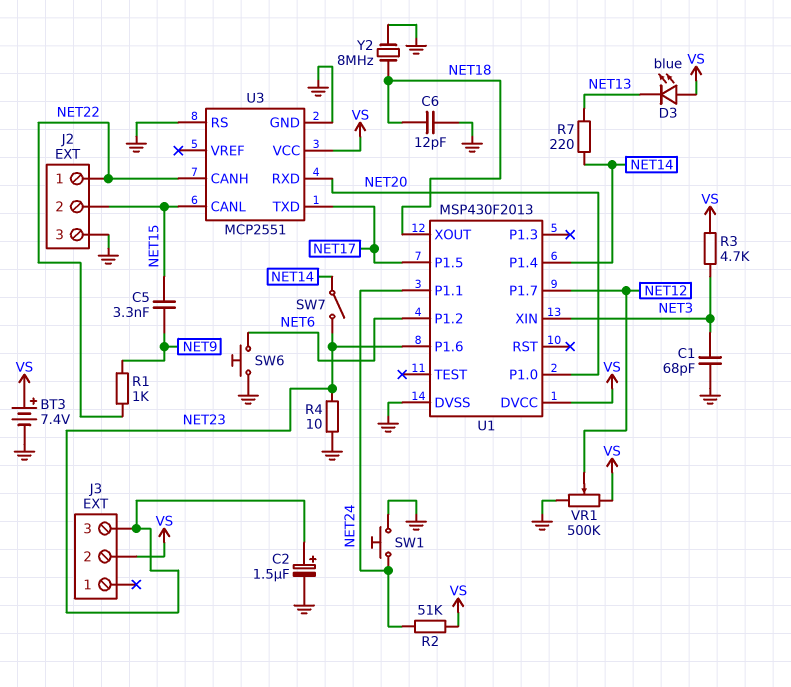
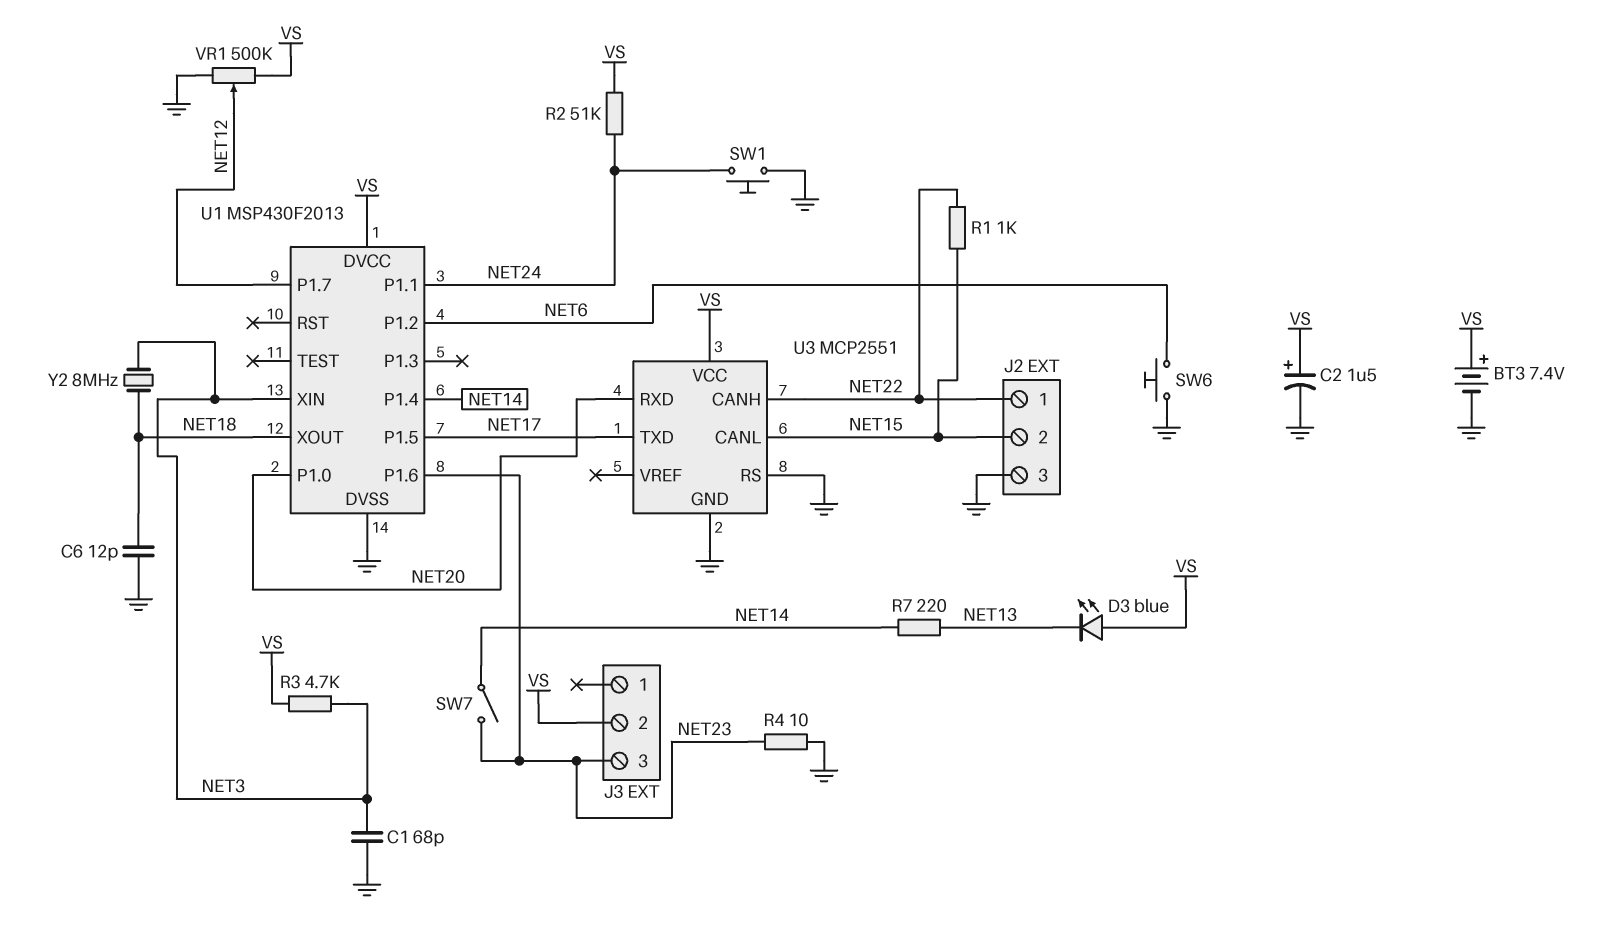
C2: 1.5uF (plus NET23, minus GND) -> 1.5uF (plus VS, minus GND)
C5: 3.3nF (NET9, NET15) -> none
R1: 1k (NET9, NET22) -> 1k (NET15, NET22)
Y2: 8MHz (GND, NET18) -> 8MHz (NET3, NET18)

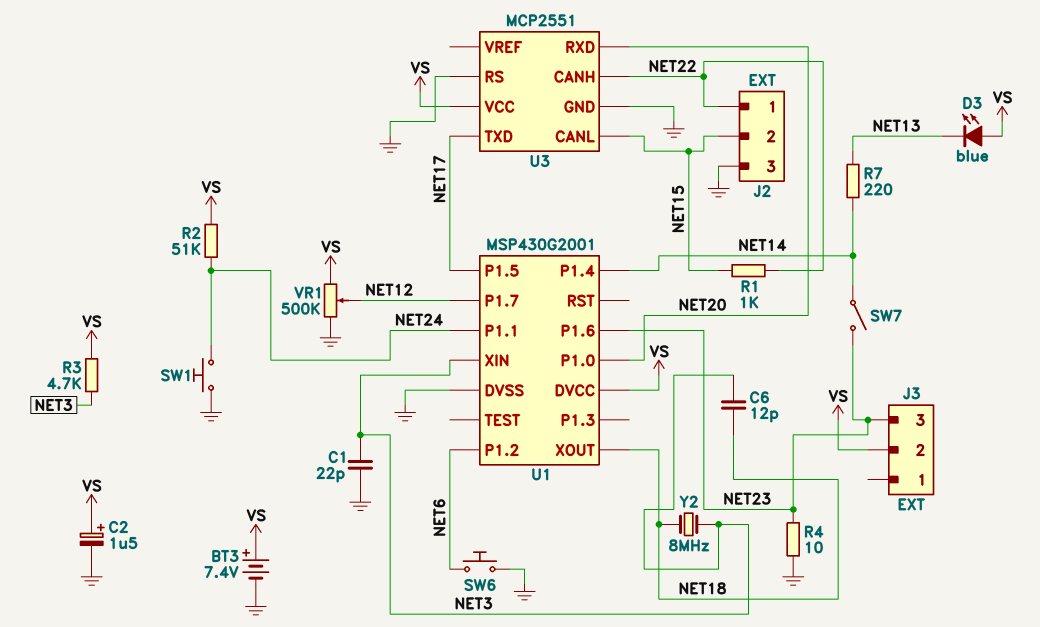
C1: 68pF (GND, NET3) -> 22pF (GND, NET3)
C6: 12pF (GND, NET18) -> 12pF (NET3, NET18)
U1: MSP430F2013 -> MSP430G2001

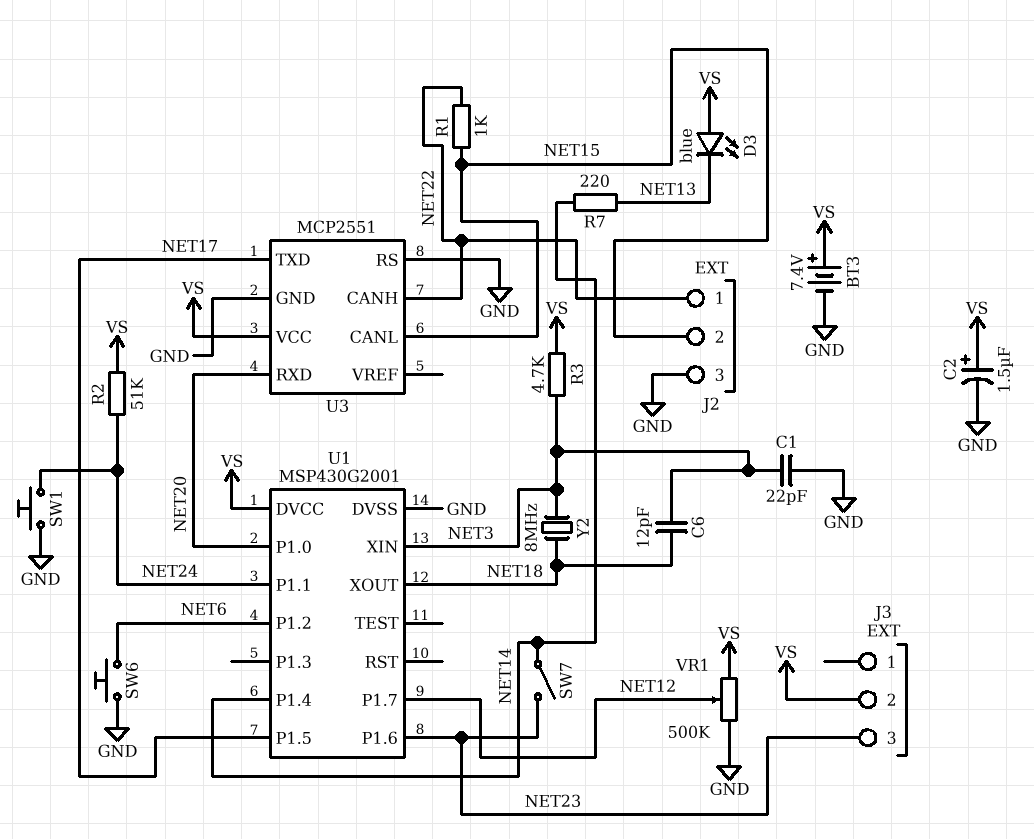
R4: 10 (GND, NET23) -> none

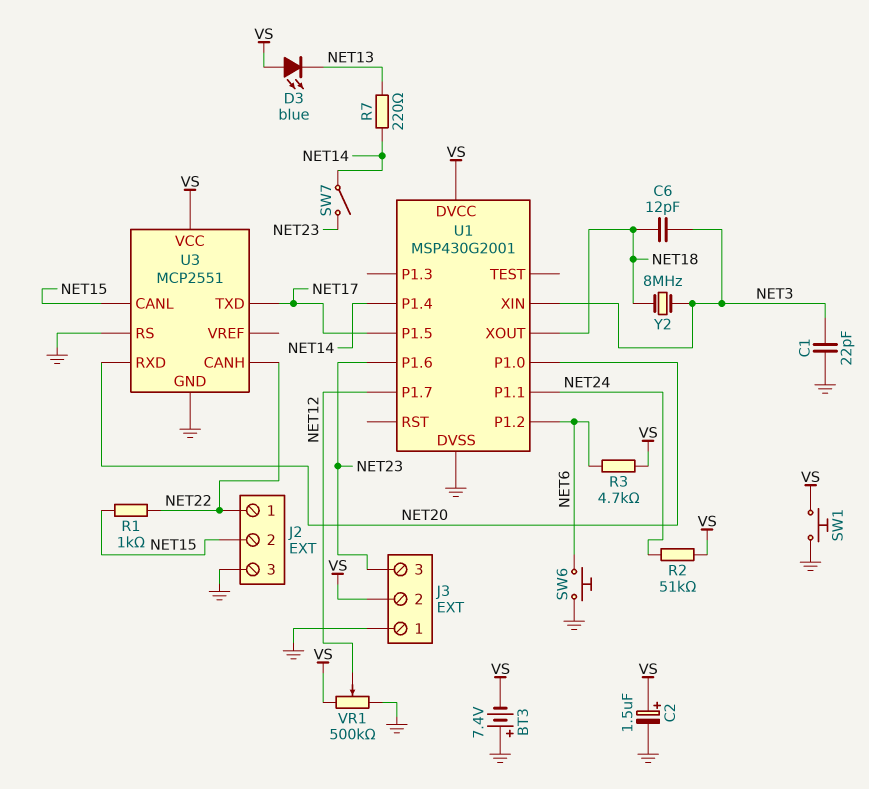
BT3: 7.4V (plus VS, minus GND) -> 7.4V (plus GND, minus VS)
J3 pin 1: none -> GND
R3: 4.7k (NET3, VS) -> 4.7k (NET6, VS)
SW1: button (GND, NET24) -> button (GND, VS)

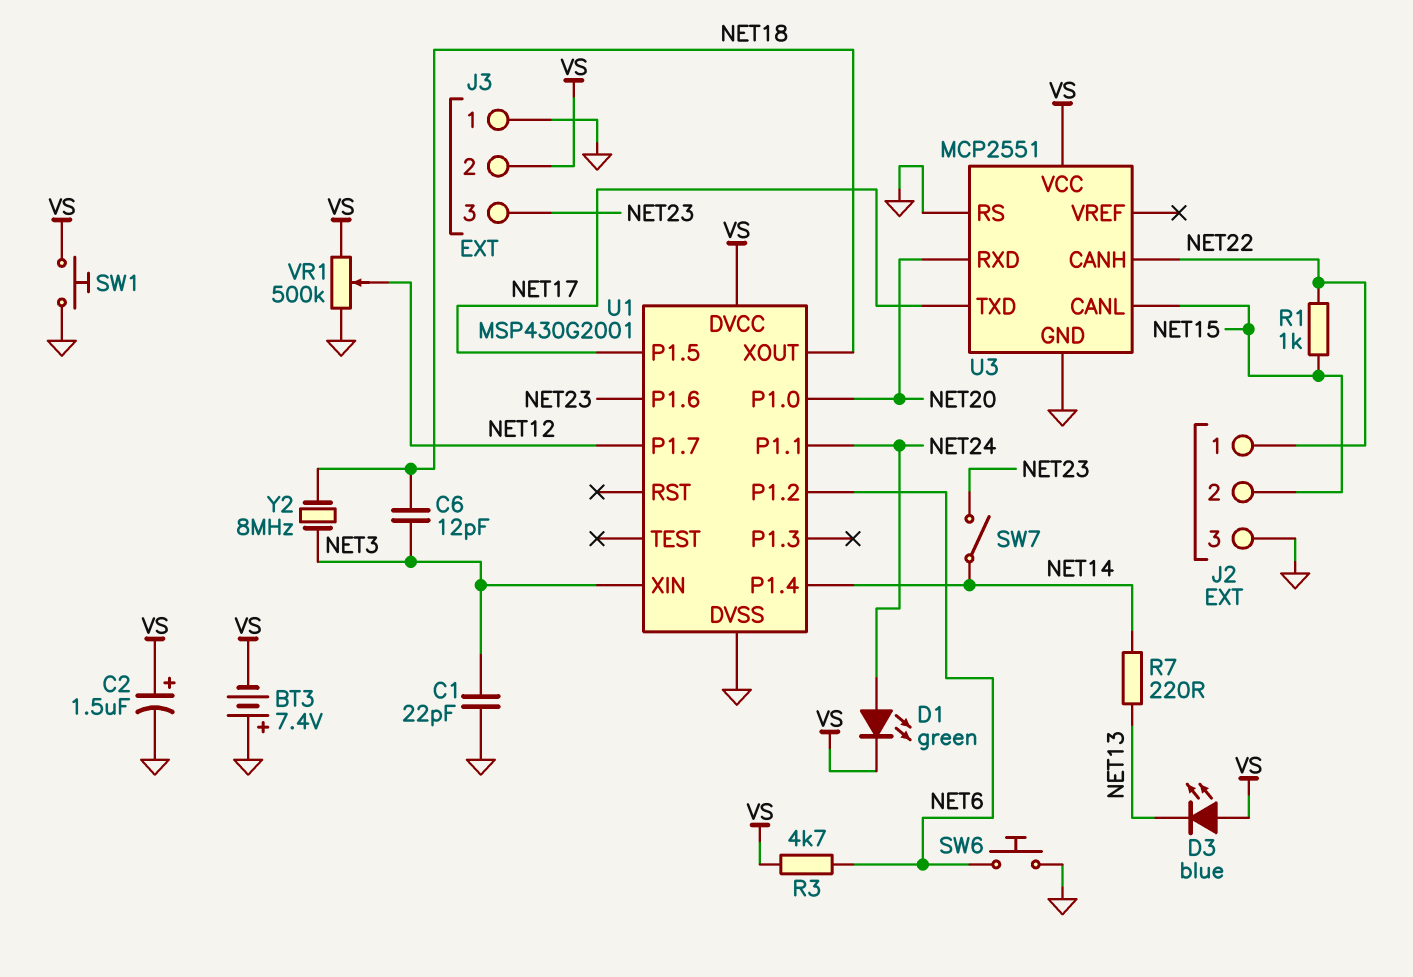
D1: none -> LED green (A NET24, K VS)
R2: 51k (NET24, VS) -> none

